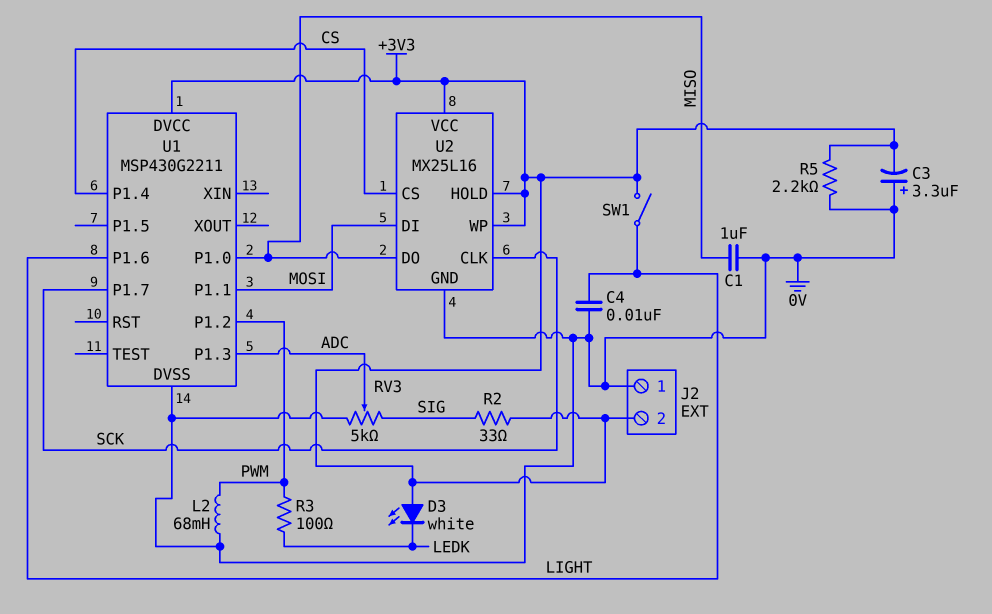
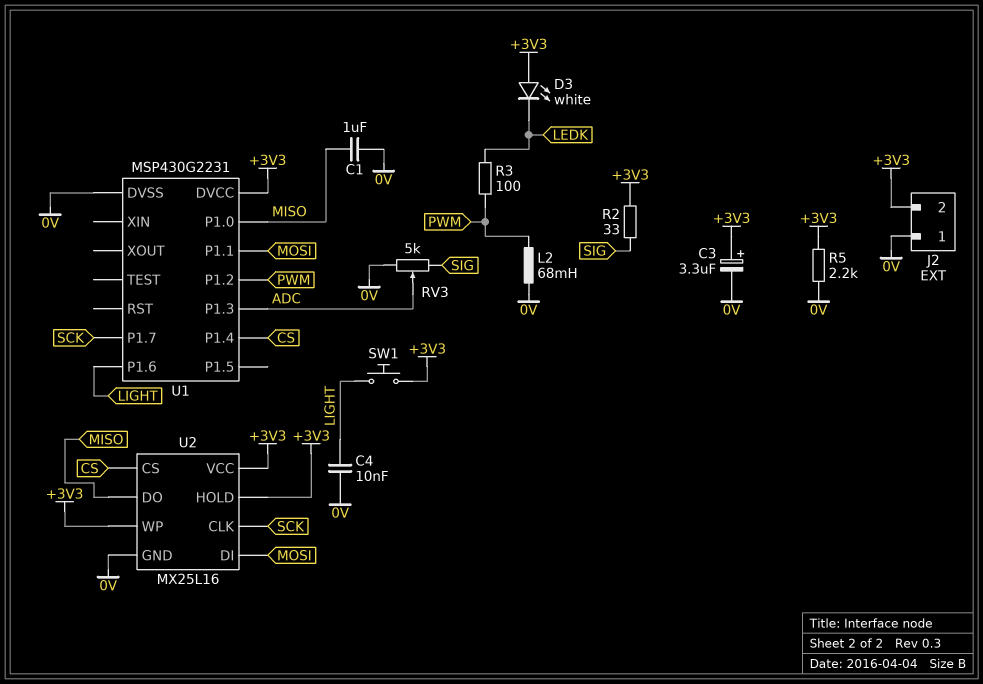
C3: 3.3uF (plus 0V, minus +3V3) -> 3.3uF (plus +3V3, minus 0V)
SW1: switch (+3V3, LIGHT) -> button (+3V3, LIGHT)
U1: MSP430G2211 -> MSP430G2231

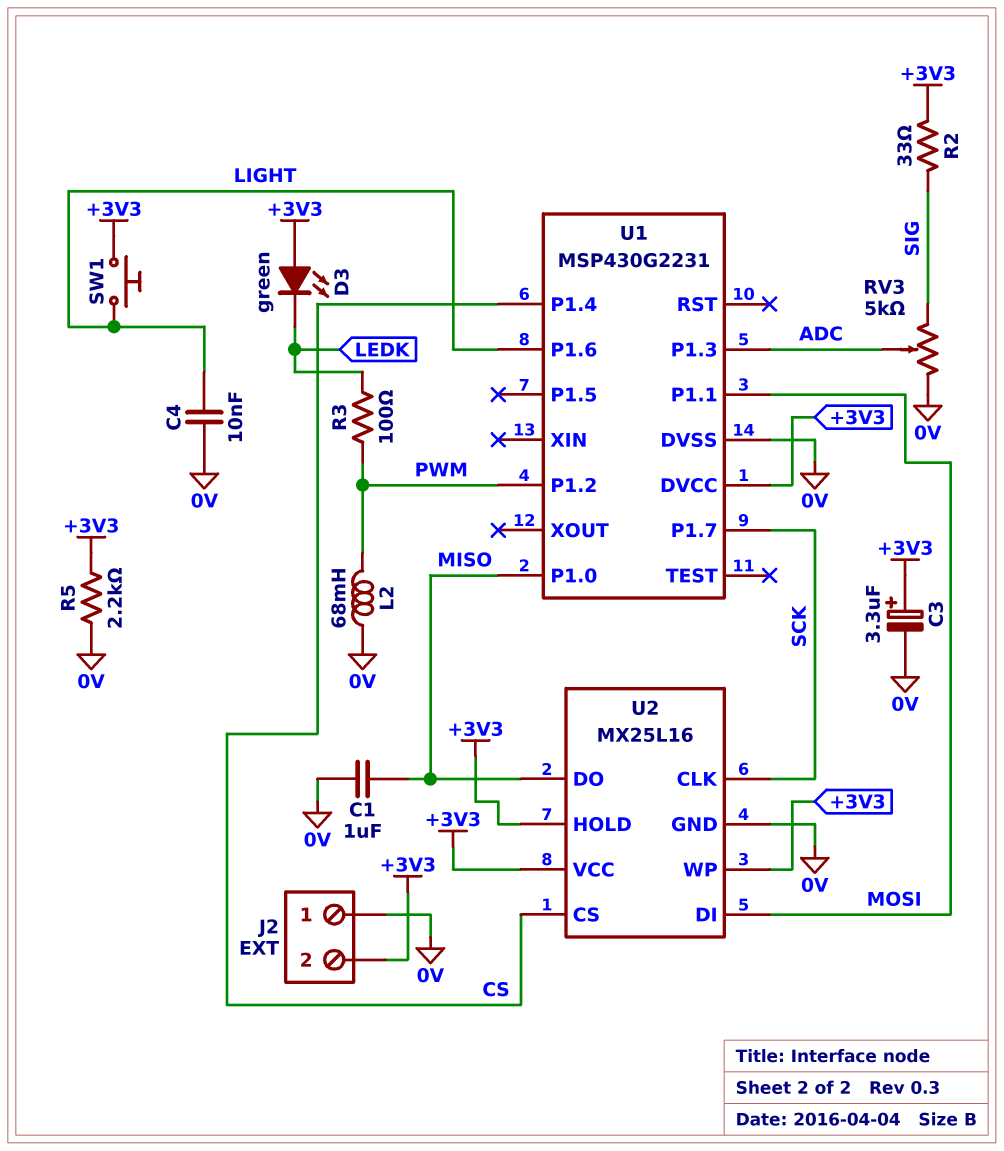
D3: LED white (A +3V3, K LEDK) -> LED green (A +3V3, K LEDK)

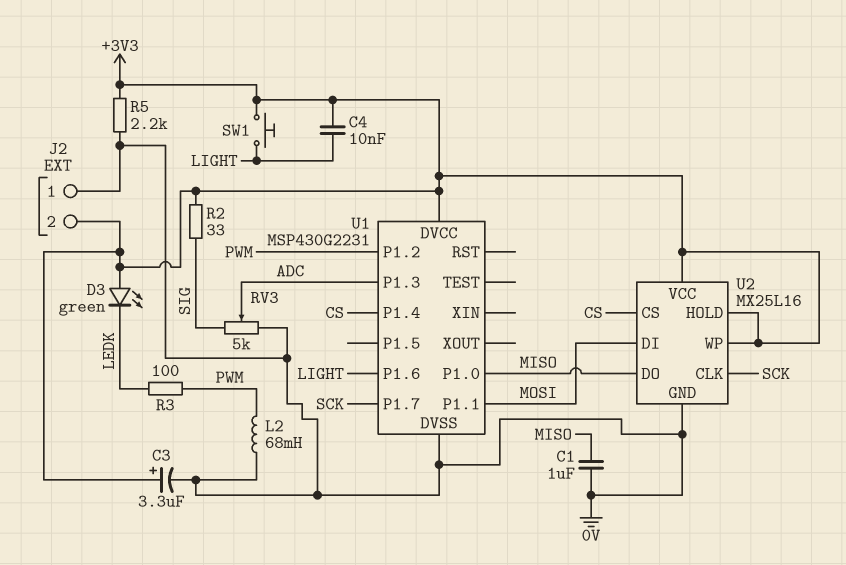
C4: 10nF (0V, LIGHT) -> 10nF (+3V3, LIGHT)

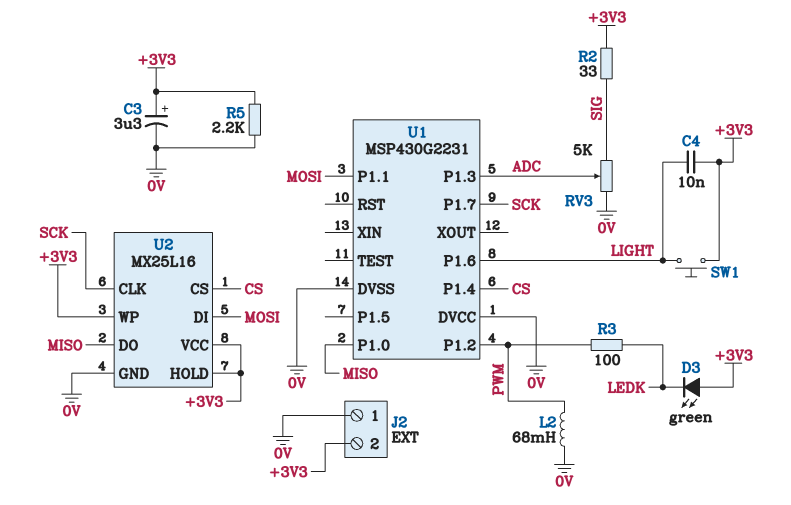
C1: 1uF (0V, MISO) -> none
U1 pin DVCC: +3V3 -> 0V

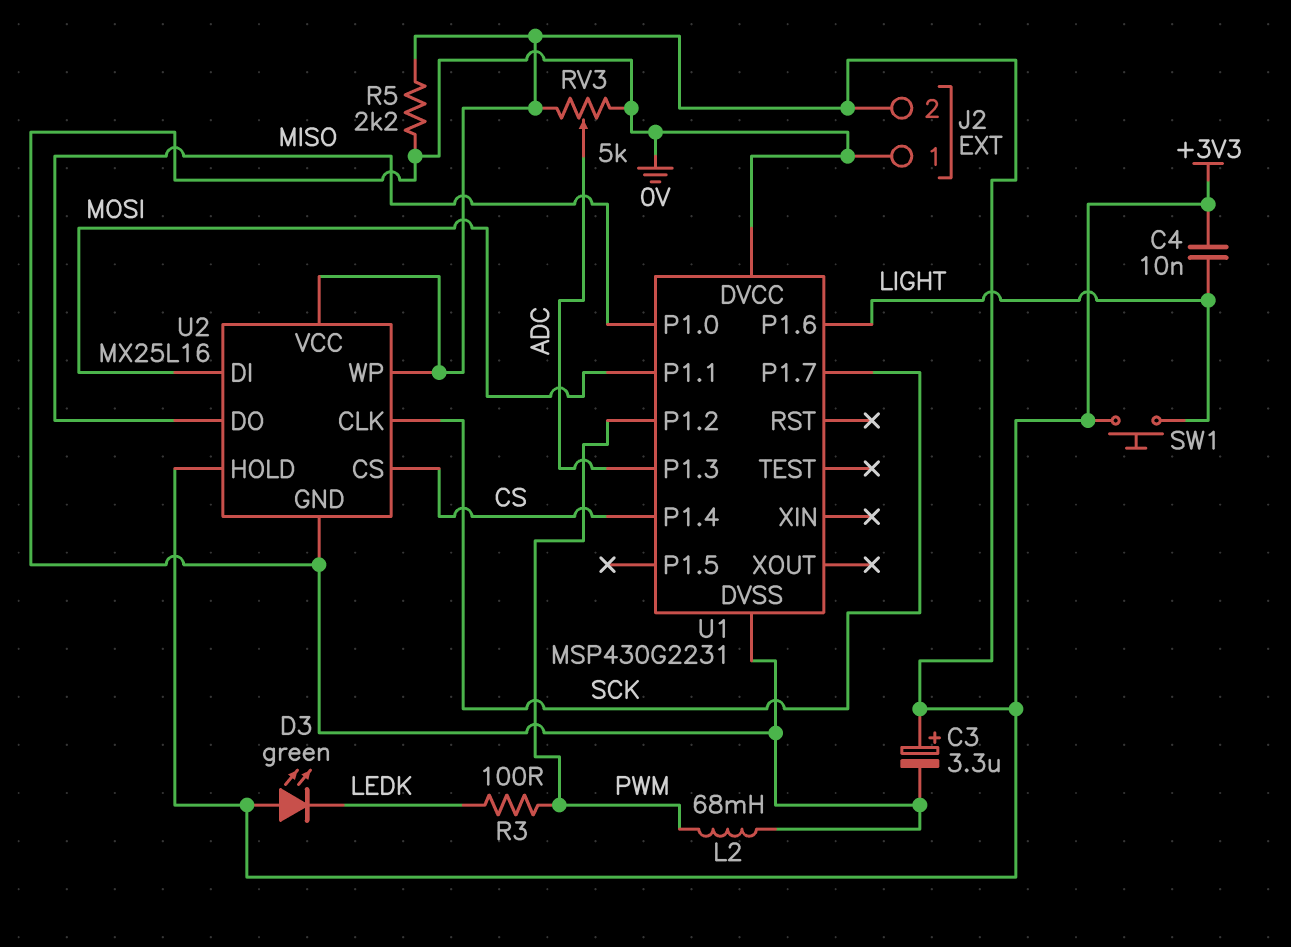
R2: 33 (+3V3, SIG) -> none
RV3: 5k (0V, SIG, wiper ADC) -> 5k (+3V3, 0V, wiper ADC)

